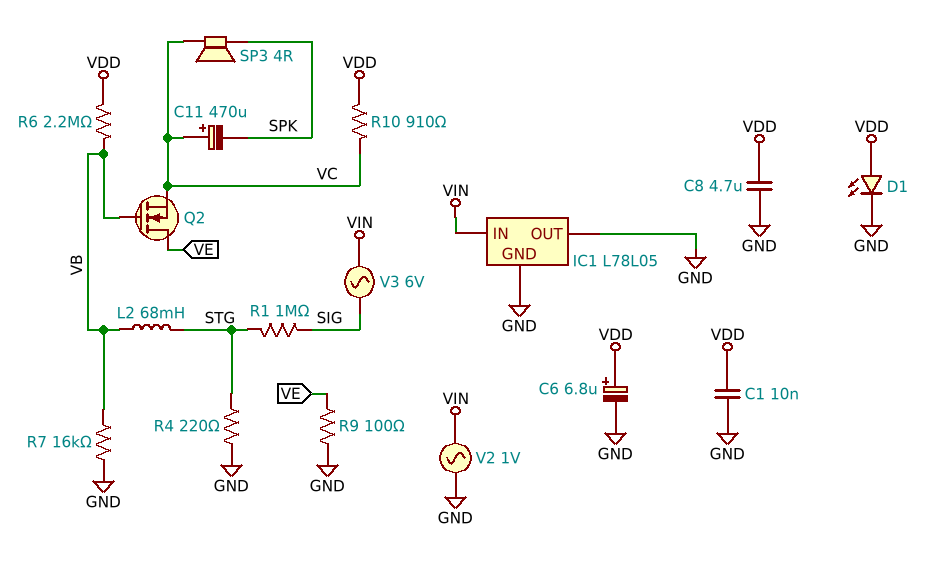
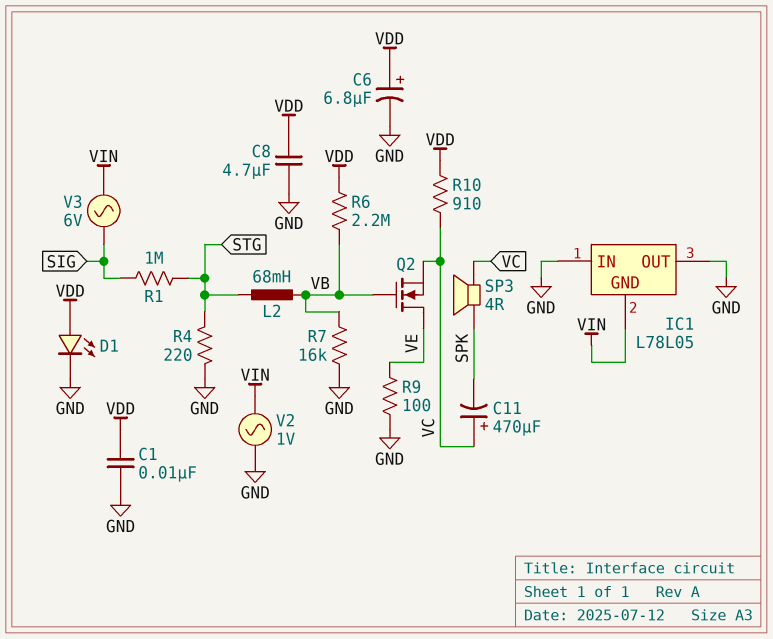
IC1 pin GND: GND -> VIN
IC1 pin IN: VIN -> GND

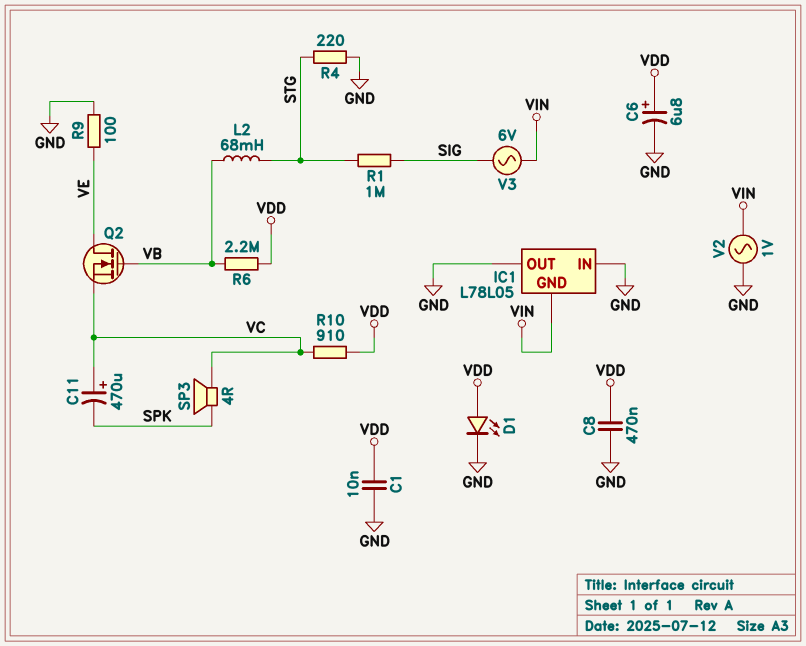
C8: 4.7uF (GND, VDD) -> 470nF (GND, VDD)
R7: 16k (GND, VB) -> none

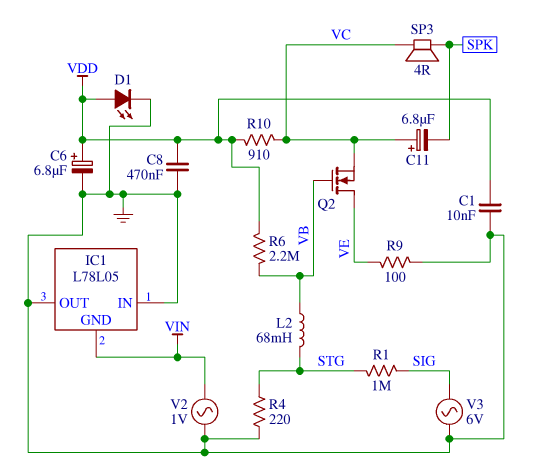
C11: 470uF (plus VC, minus SPK) -> 6.8uF (plus VC, minus SPK)
V3: AC 6V (SIG, VIN) -> AC 6V (GND, SIG)

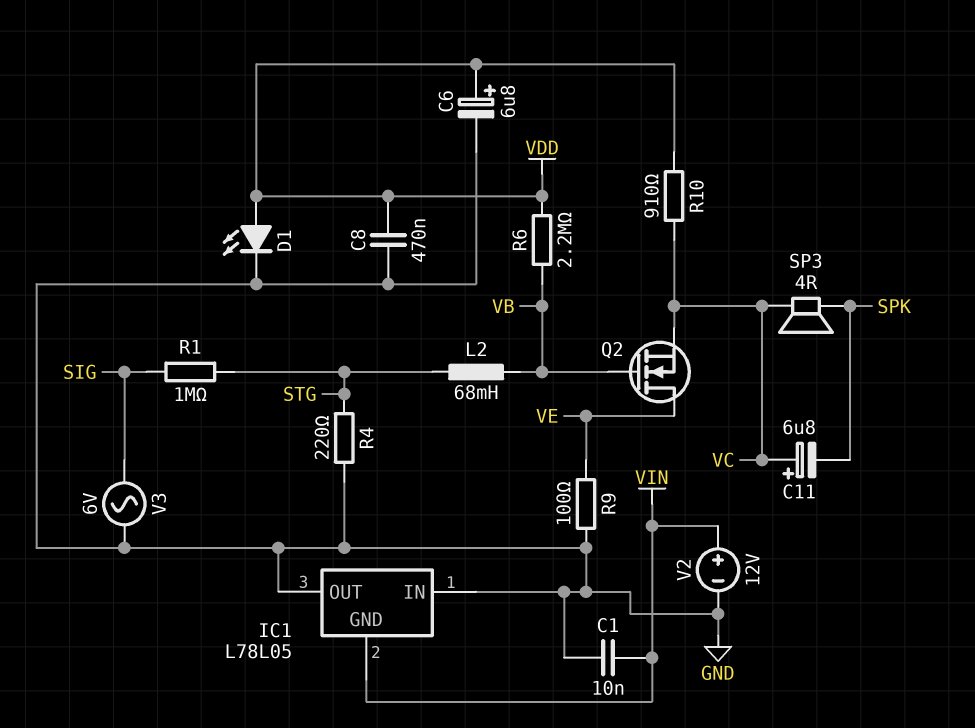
C1: 10nF (GND, VDD) -> 10nF (GND, VIN)
V2: AC 1V (GND, VIN) -> 12V (plus VIN, minus GND)

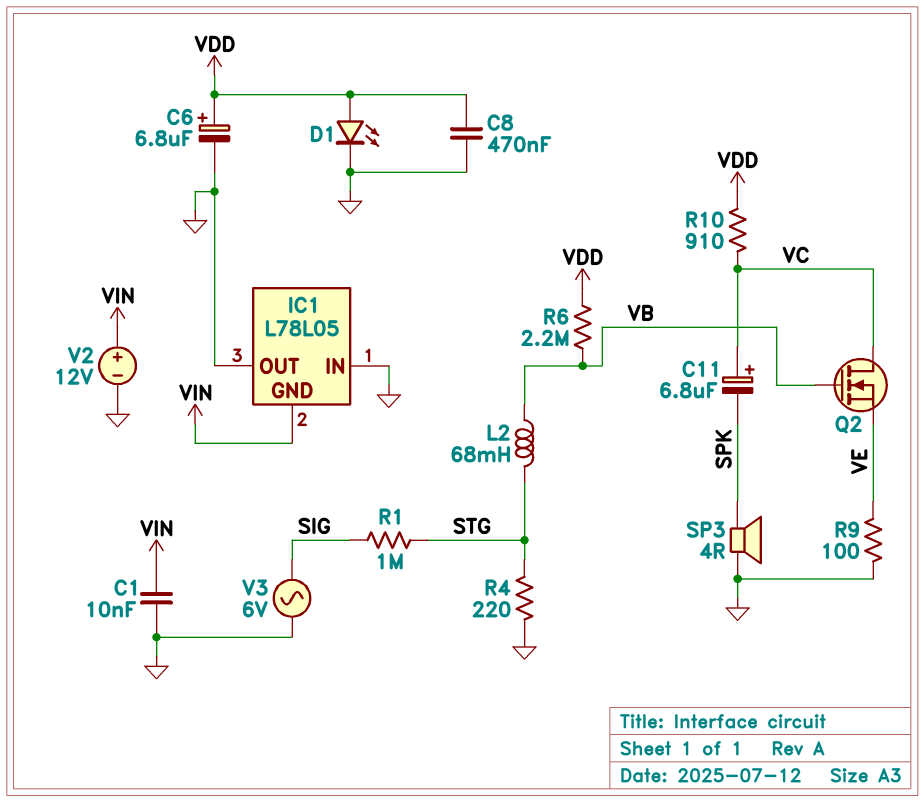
Q2: NMOS (G VB, D VE, S VC) -> NMOS (G VB, D VC, S VE)
SP3: speaker 4R (SPK, VC) -> speaker 4R (GND, SPK)

